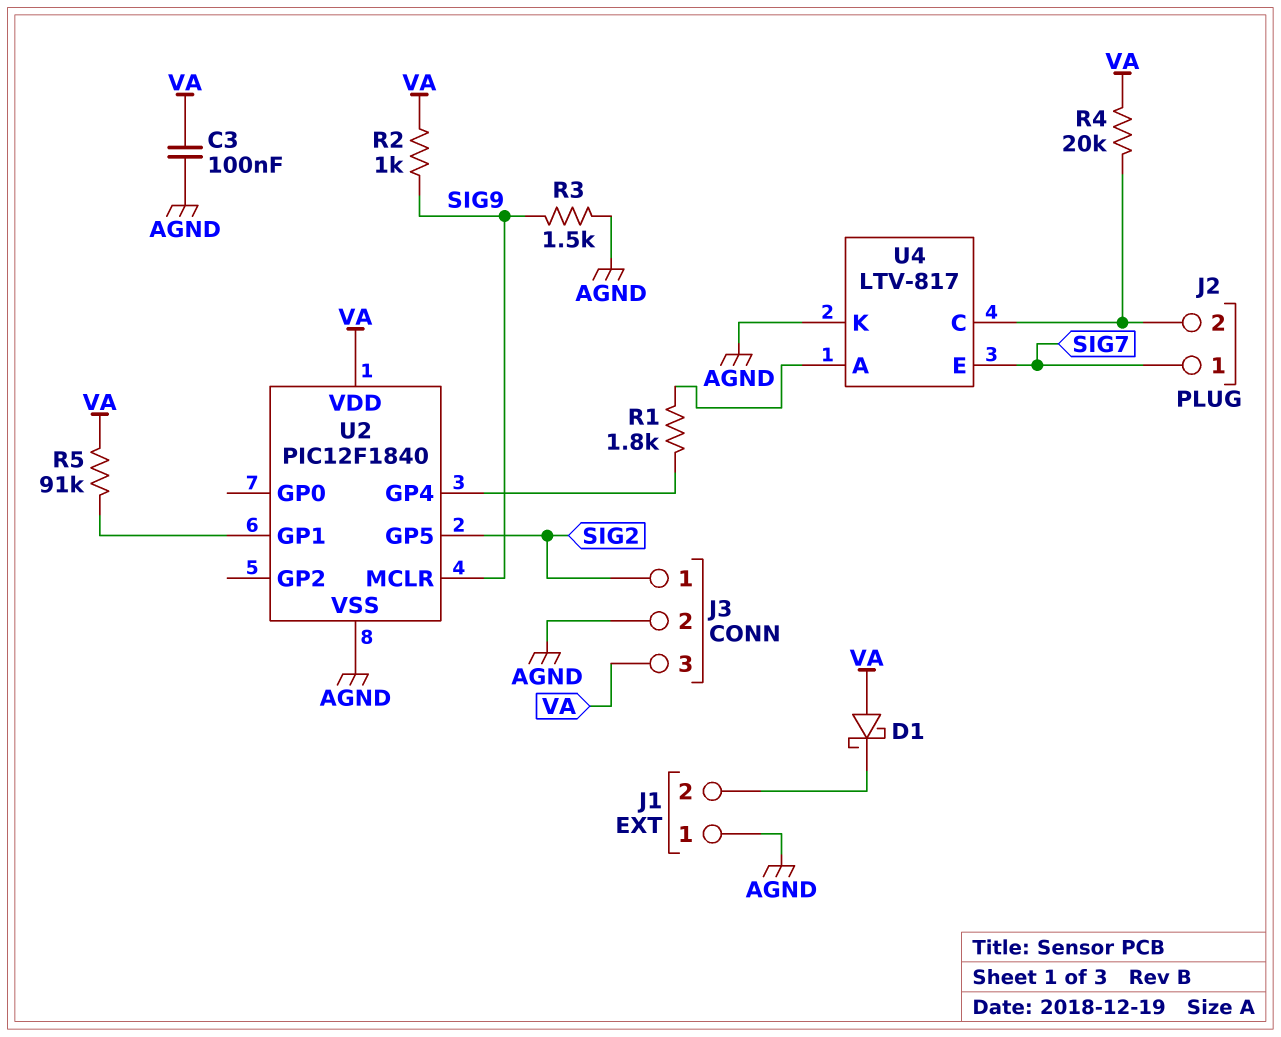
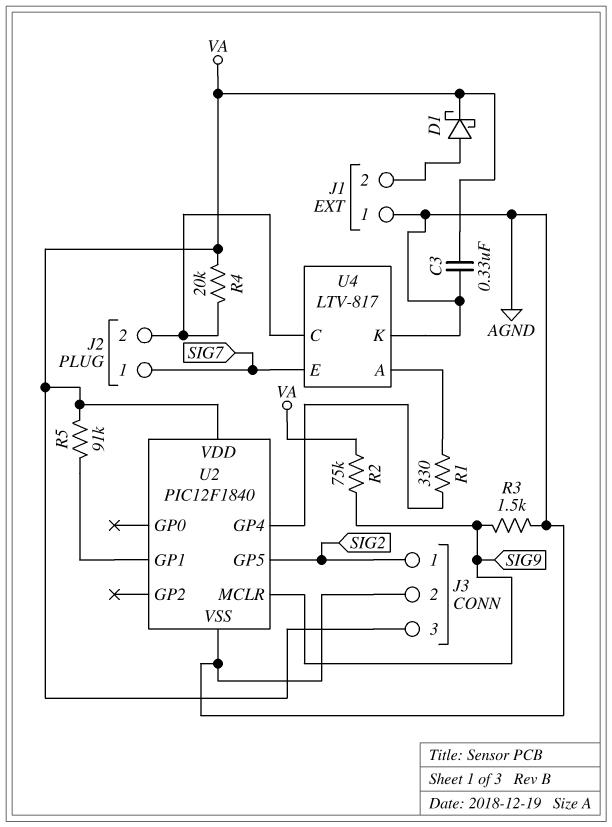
C3: 100nF (AGND, VA) -> 330nF (AGND, VA)
D1: schottky (A VA, K J1/2) -> schottky (A J1/2, K VA)
R1: 1.8k (U2/GP4, U4/A) -> 330 (U2/GP4, U4/A)
R2: 1k (SIG9, VA) -> 75k (SIG9, VA)

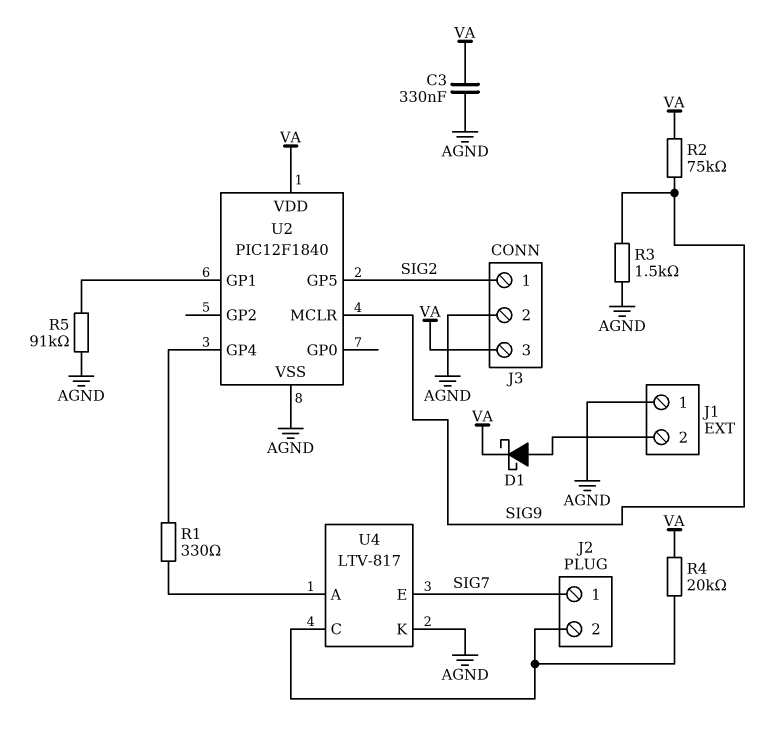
R5: 91k (U2/GP1, VA) -> 91k (AGND, U2/GP1)

